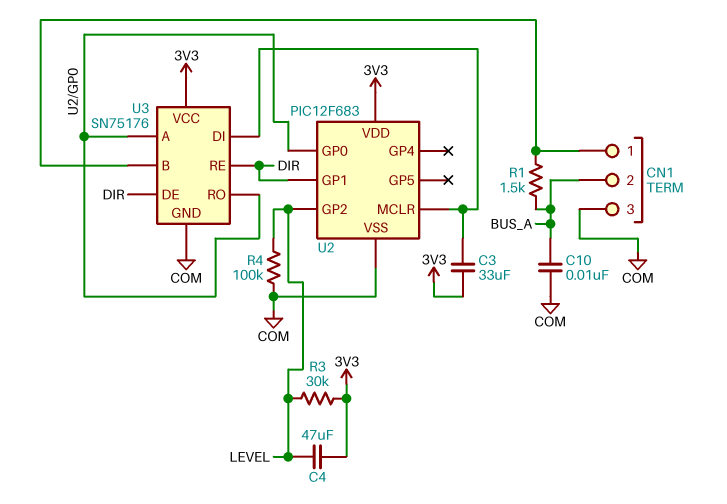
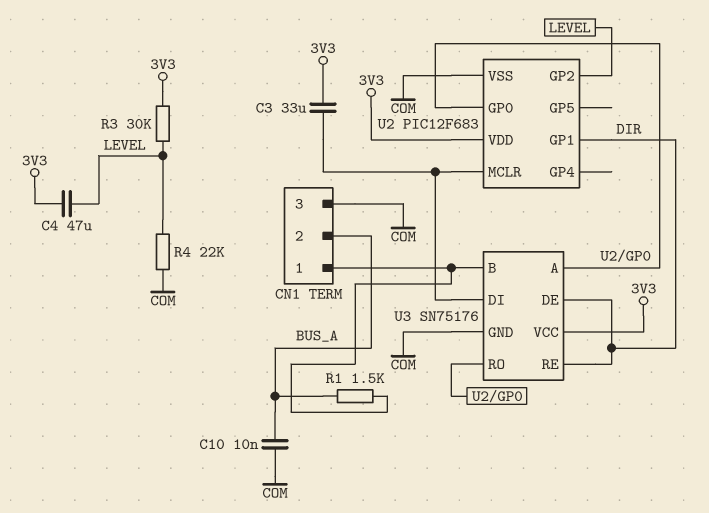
R4: 100k (COM, LEVEL) -> 22k (COM, LEVEL)

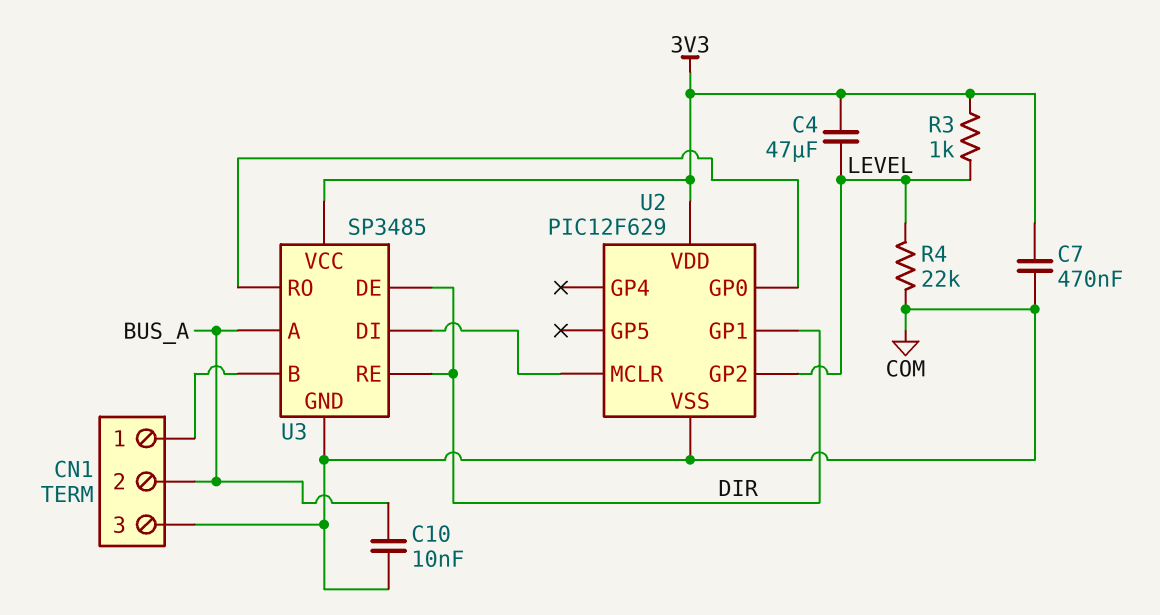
C3: 33uF (3V3, U2/MCLR) -> none
C7: none -> 470nF (3V3, COM)
R1: 1.5k (BUS_A, CN1/1) -> none
R3: 30k (3V3, LEVEL) -> 1k (3V3, LEVEL)
U2: PIC12F683 -> PIC12F629
U3: SN75176 -> SP3485
U3 pin A: U2/GP0 -> BUS_A

